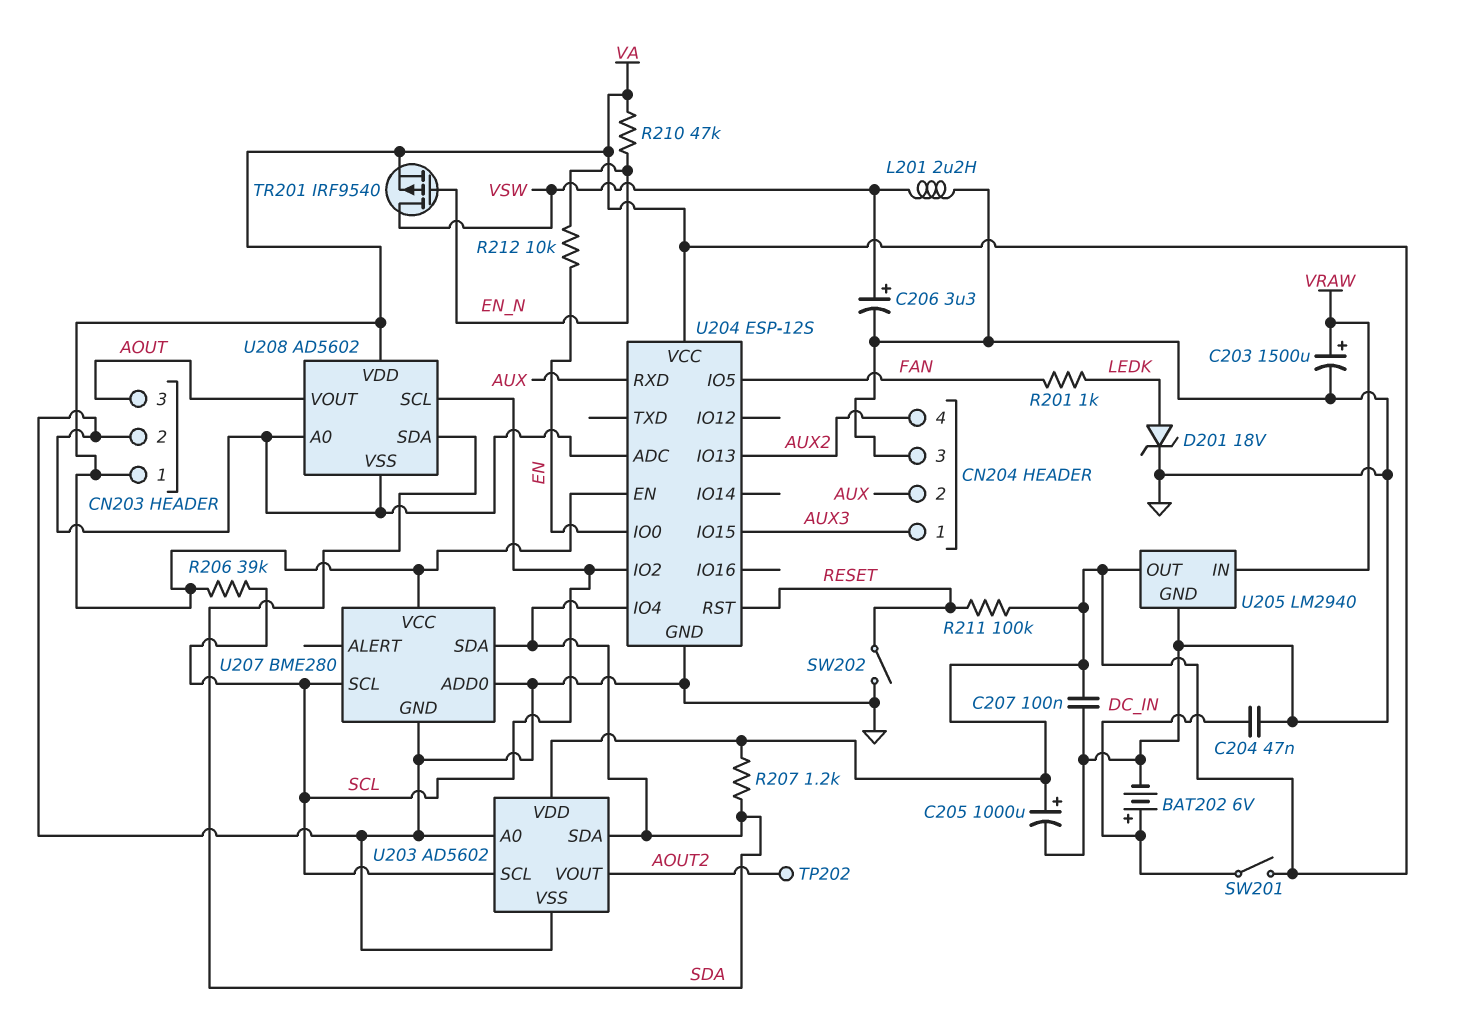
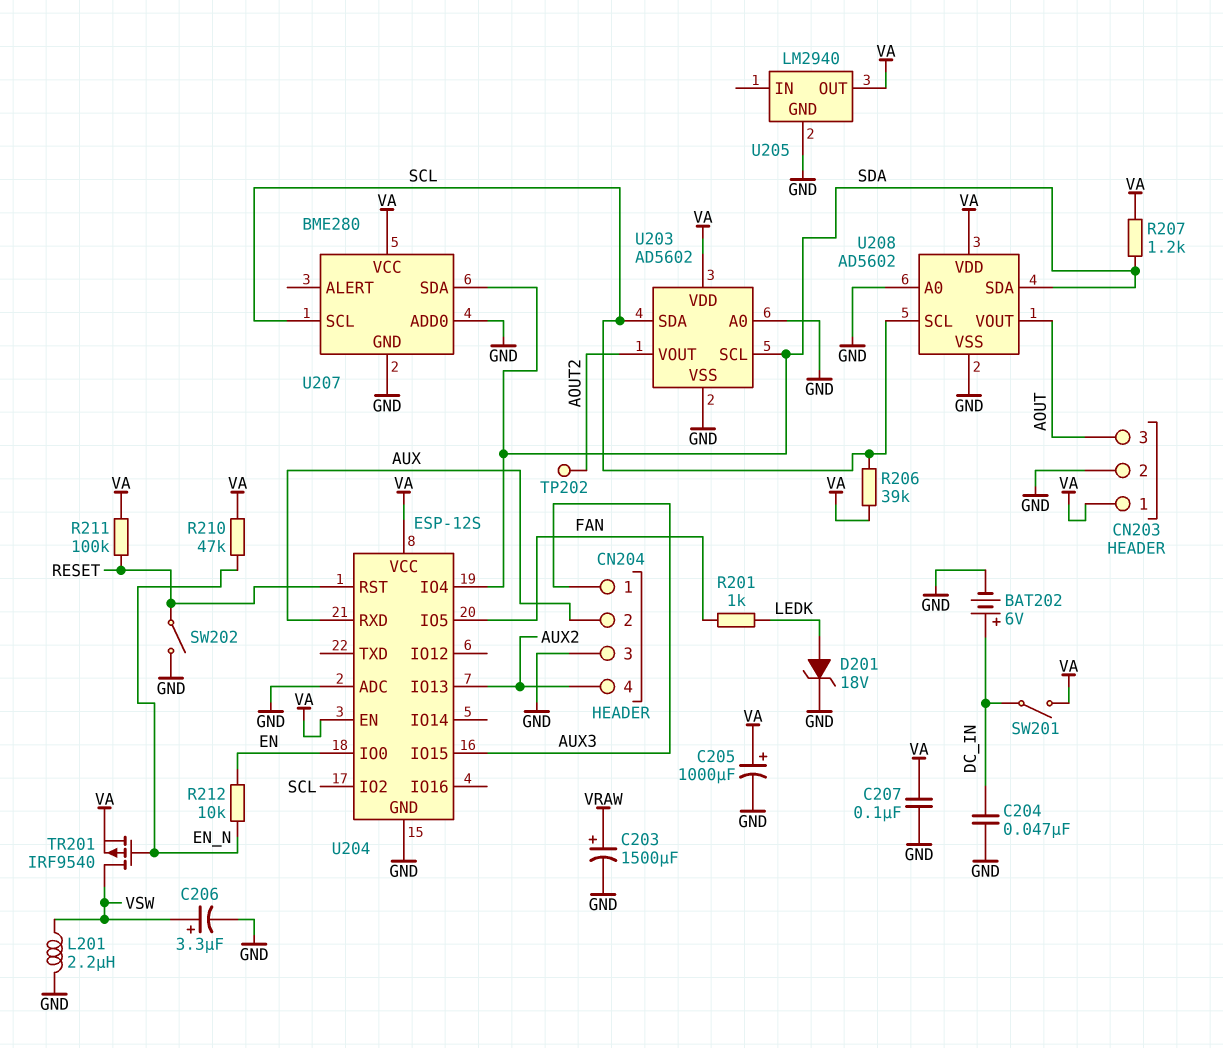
U203 pin SCL: SCL -> SDA
U203 pin SDA: SDA -> SCL
U205 pin IN: VRAW -> none

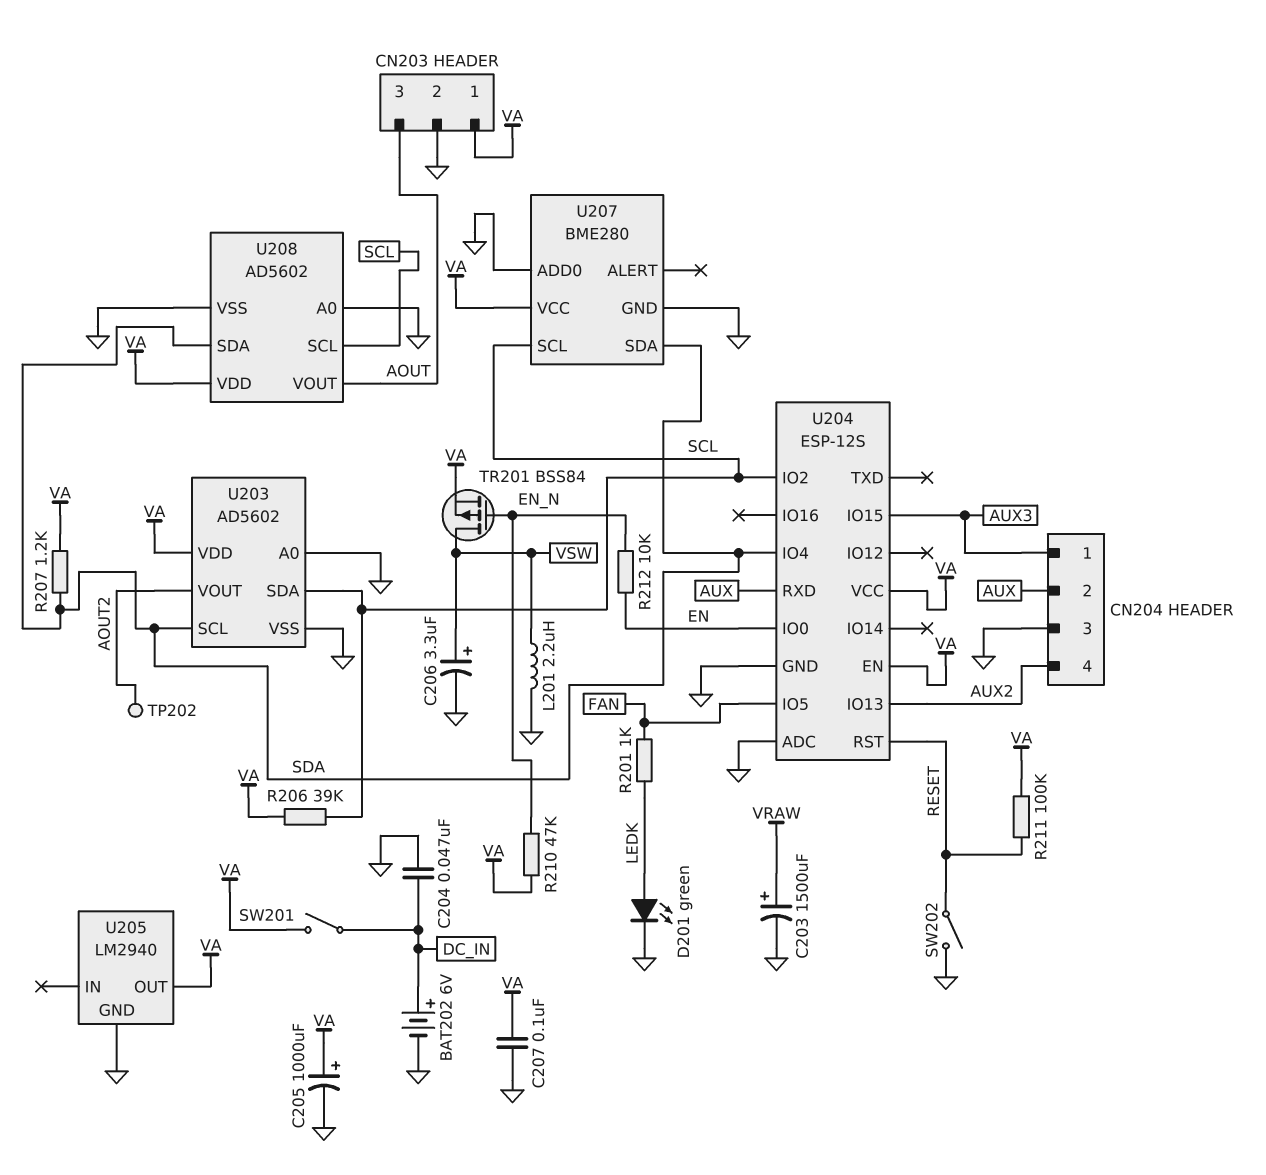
D201: zener 18V (A LEDK, K GND) -> LED green (A LEDK, K GND)
TR201: PMOS IRF9540 (G EN_N, D VSW, S VA) -> PMOS BSS84 (G EN_N, D VSW, S VA)

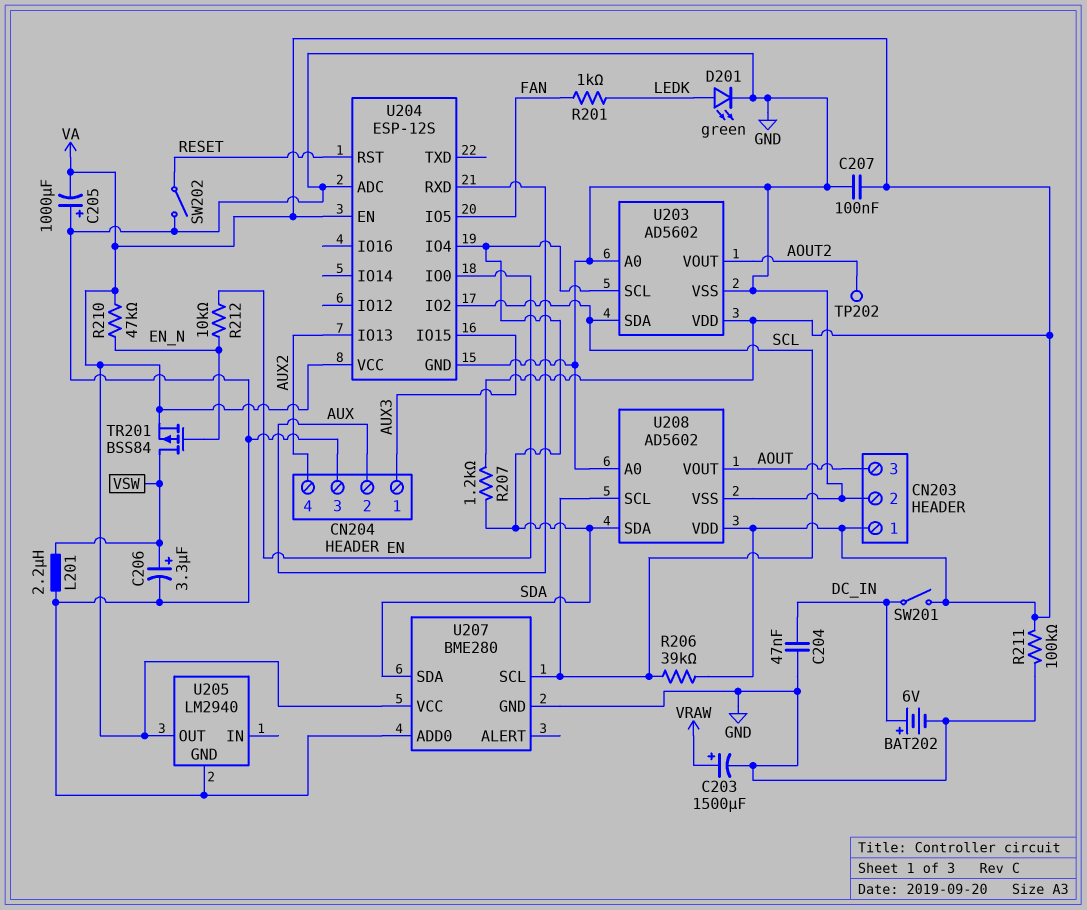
C205: 1000uF (plus VA, minus GND) -> 1000uF (plus GND, minus VA)
R211: 100k (RESET, VA) -> 100k (GND, VA)

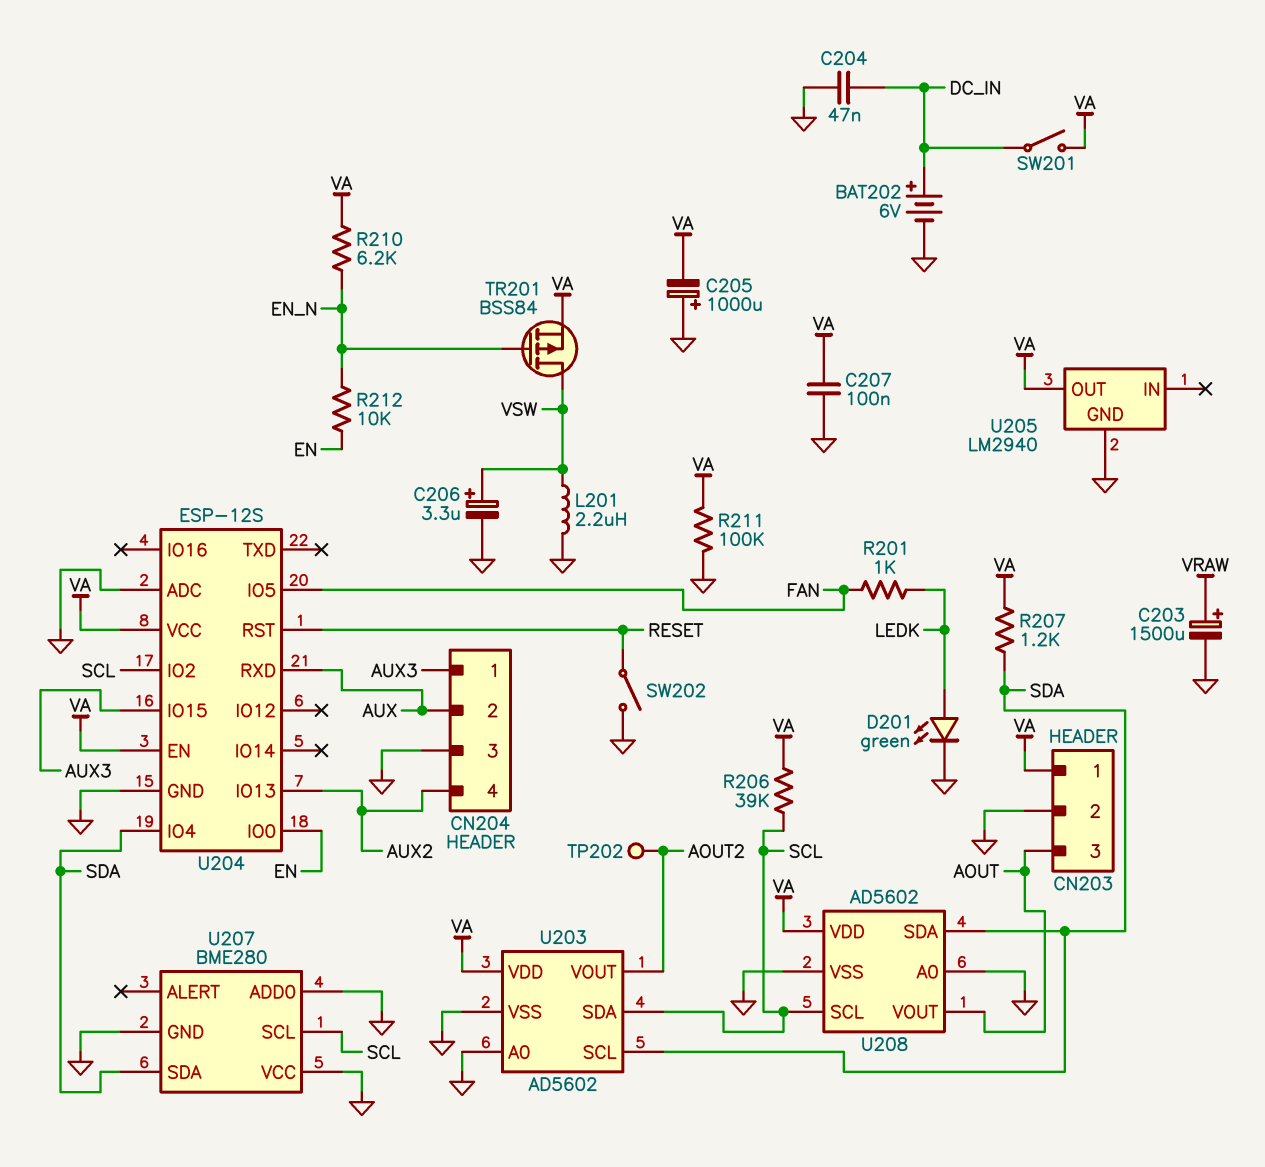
R210: 47k (EN_N, VA) -> 6.2k (EN_N, VA)
U207 pin VCC: VA -> GND

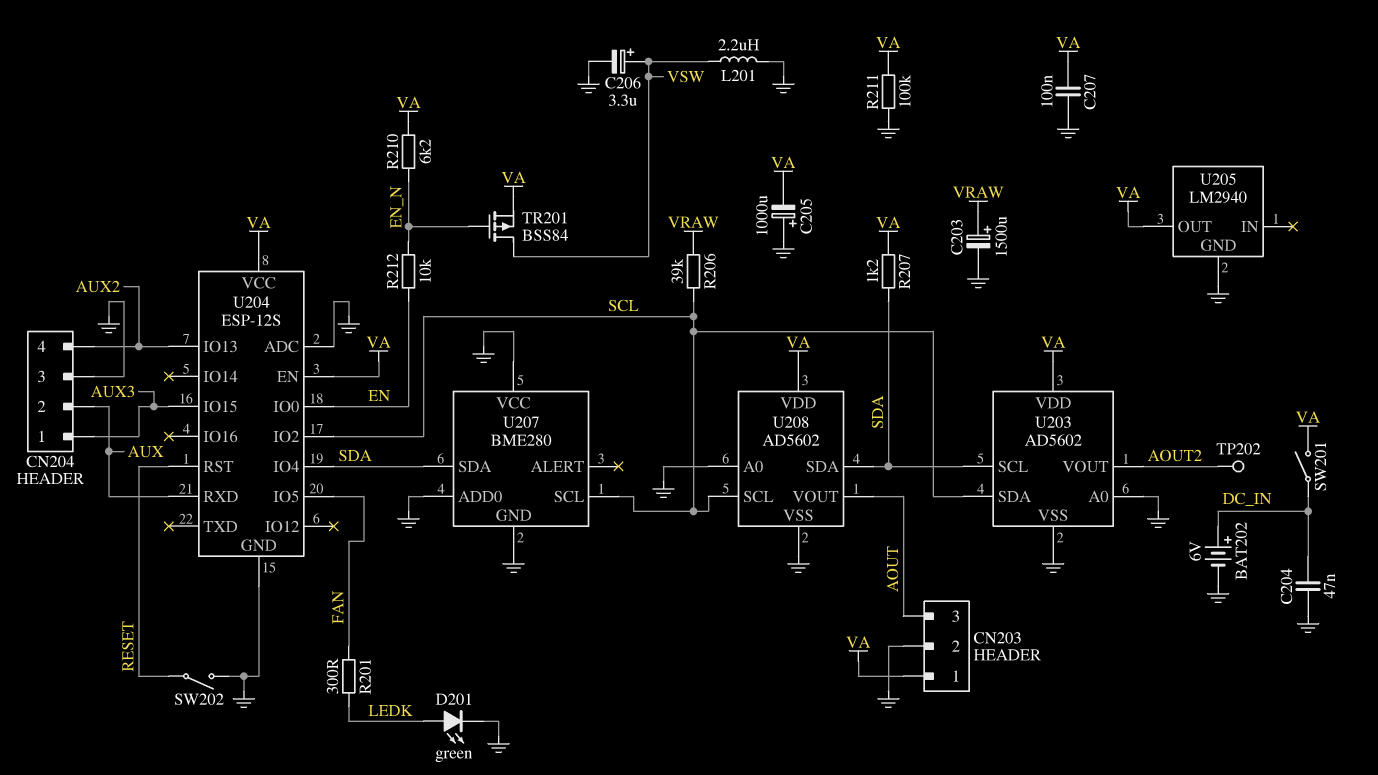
R201: 1k (FAN, LEDK) -> 300 (FAN, LEDK)
R206: 39k (SCL, VA) -> 39k (SCL, VRAW)

